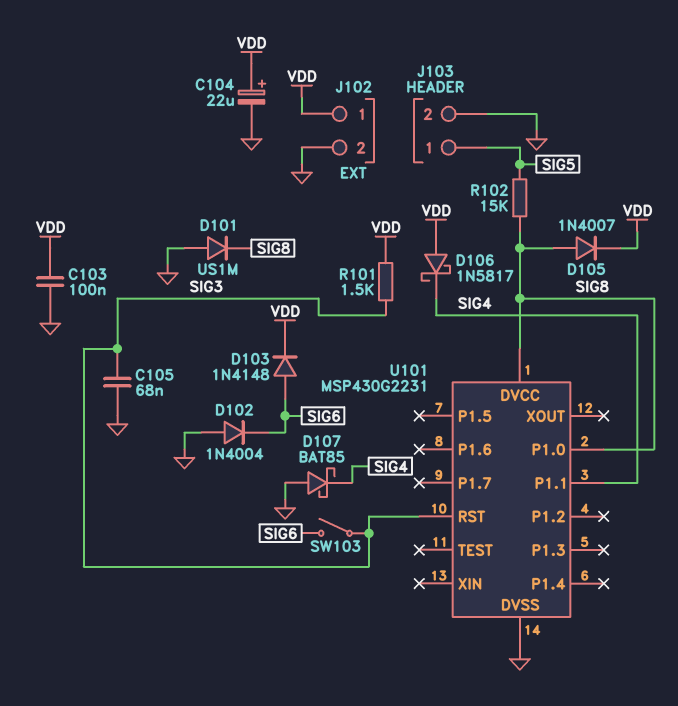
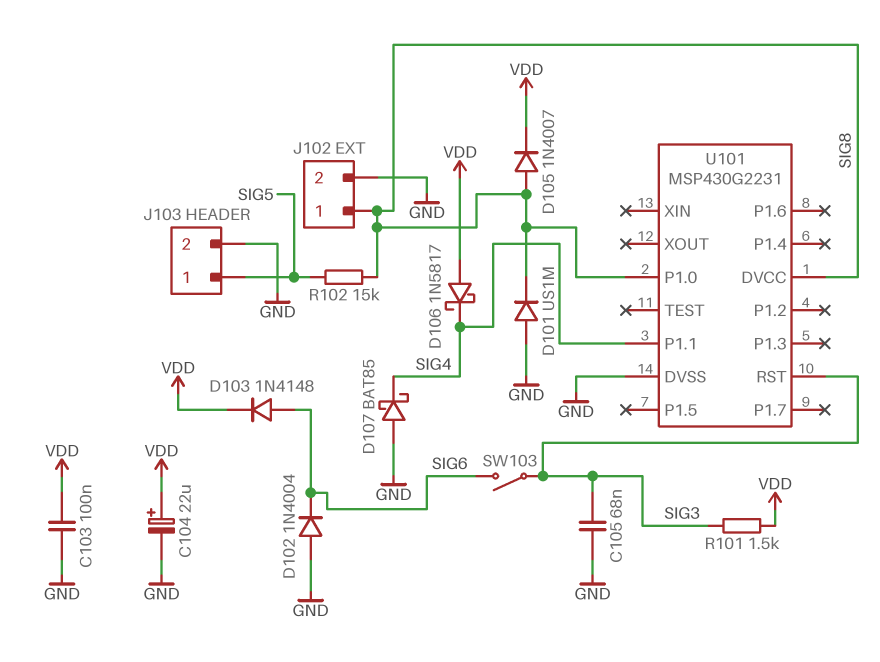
J102 pin 1: VDD -> SIG8

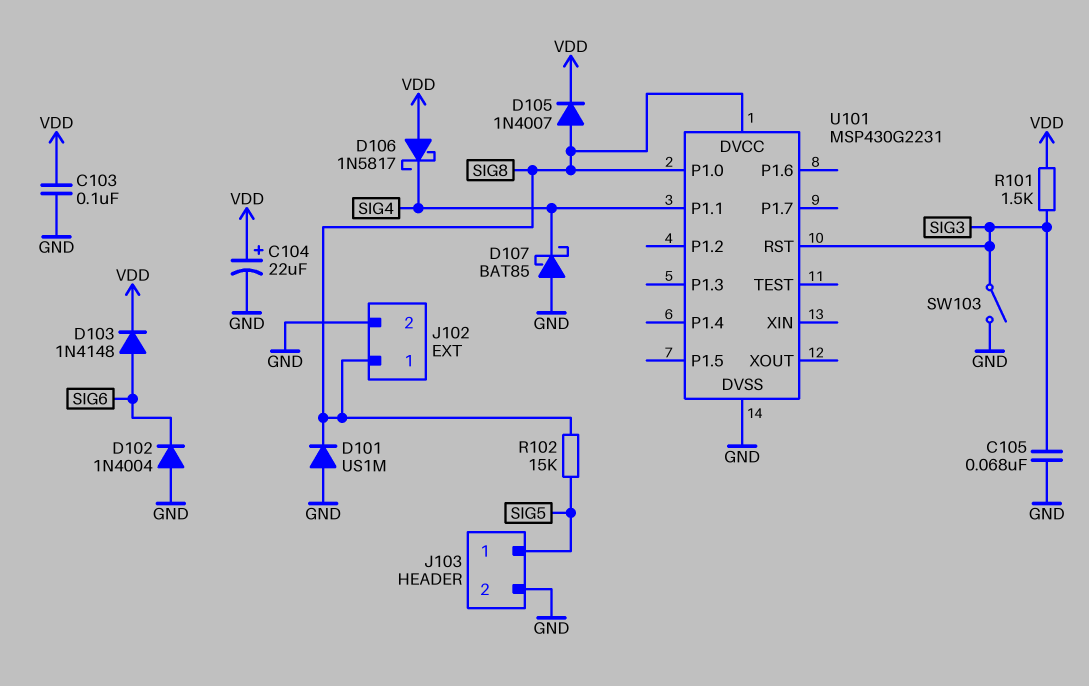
SW103: switch (SIG3, SIG6) -> switch (GND, SIG3)

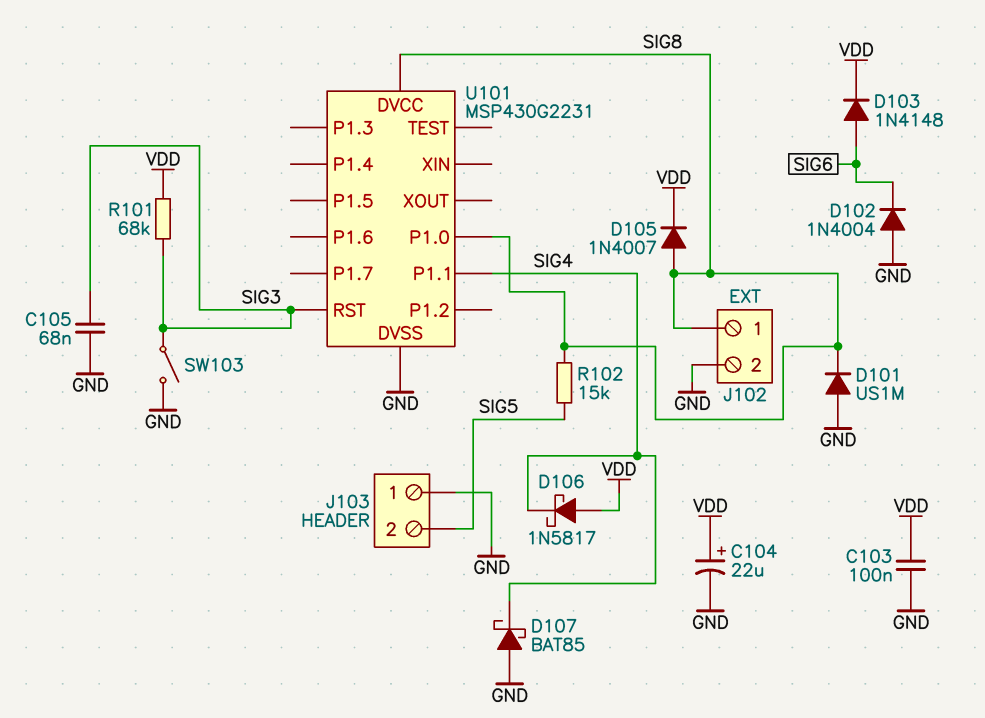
J103 pin 1: SIG5 -> GND
J103 pin 2: GND -> SIG5
R101: 1.5k (SIG3, VDD) -> 68k (SIG3, VDD)

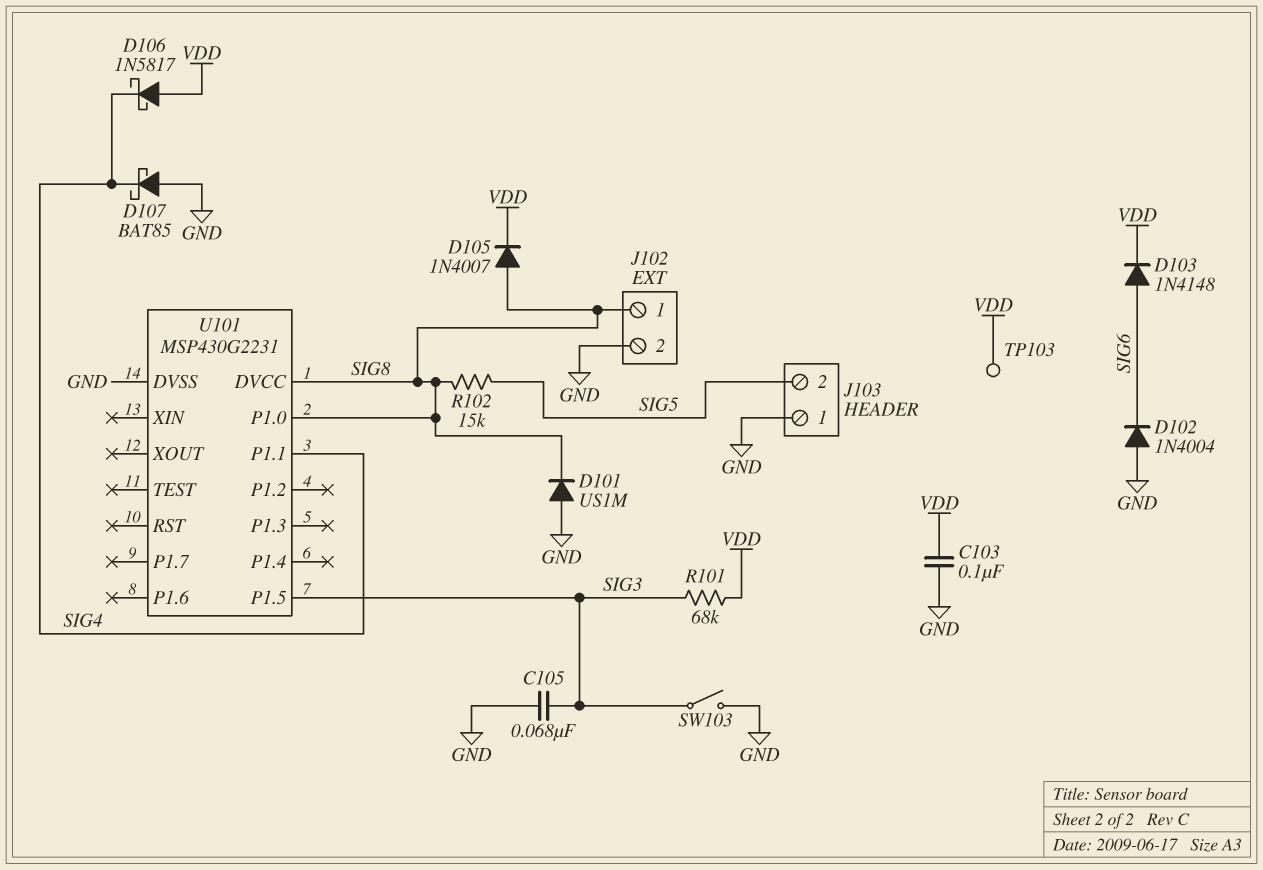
C104: 22uF (plus VDD, minus GND) -> none
TP103: none -> test point (VDD)
U101 pin P1.5: none -> SIG3
U101 pin RST: SIG3 -> none

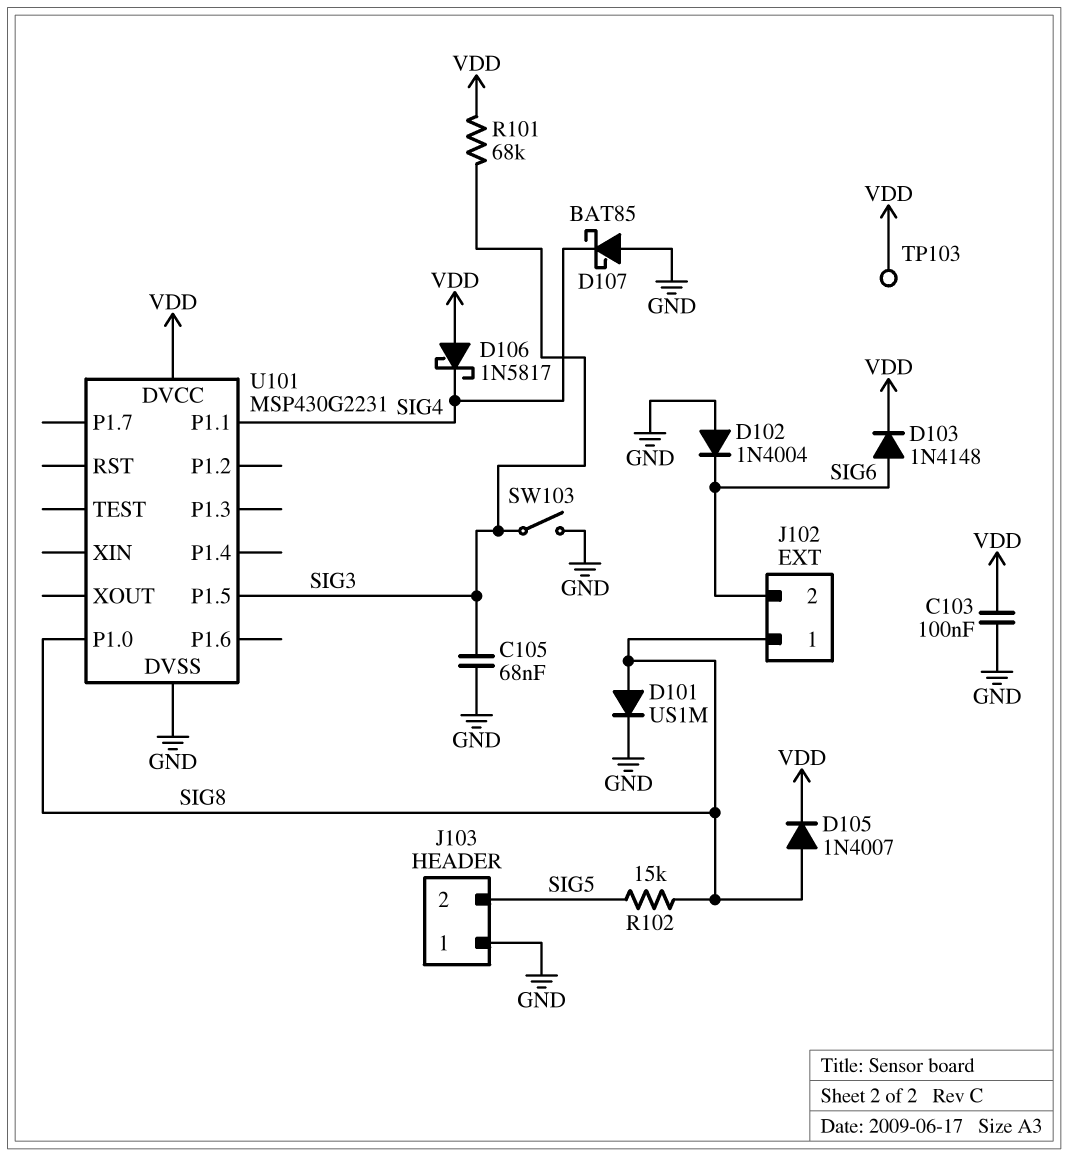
D101: diode US1M (A GND, K SIG8) -> diode US1M (A SIG8, K GND)
J102 pin 2: GND -> SIG6
U101 pin DVCC: SIG8 -> VDD

